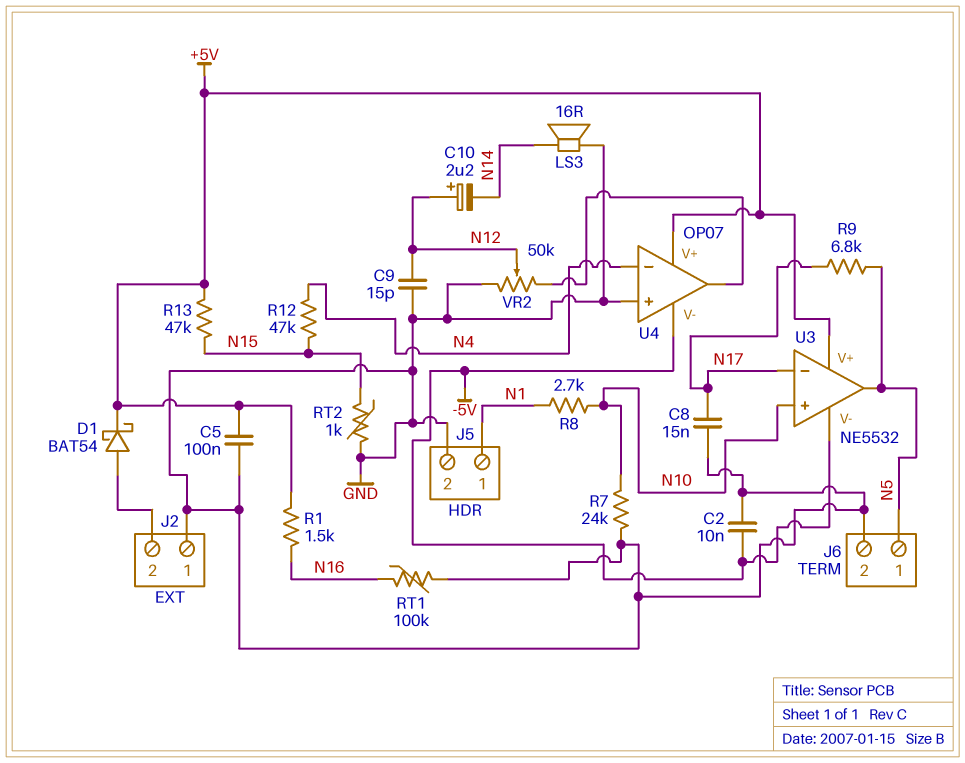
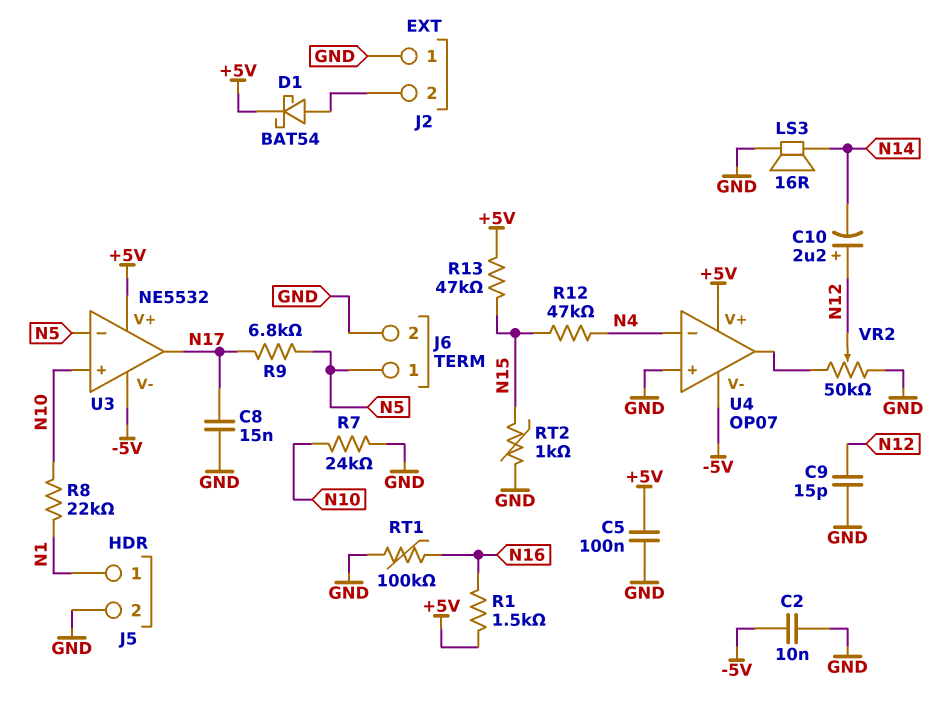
R8: 2.7k (N1, N10) -> 22k (N1, N10)
U3 pin in-: N17 -> N5
U3 pin out: N5 -> N17

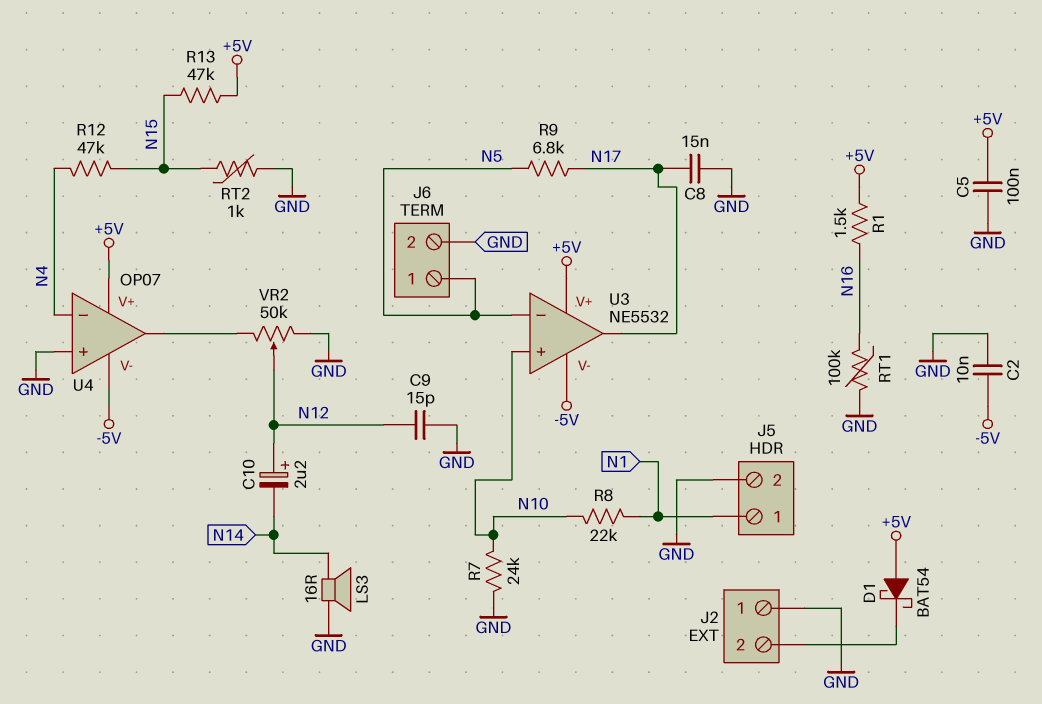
D1: schottky BAT54 (A J2/2, K +5V) -> schottky BAT54 (A +5V, K J2/2)

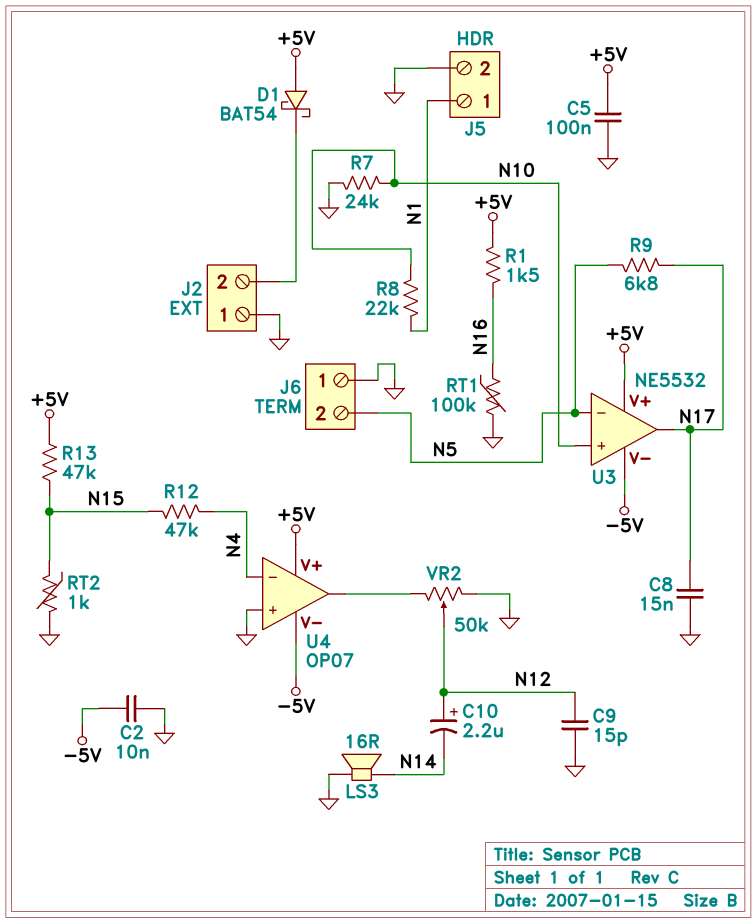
J6 pin 1: N5 -> GND
J6 pin 2: GND -> N5

